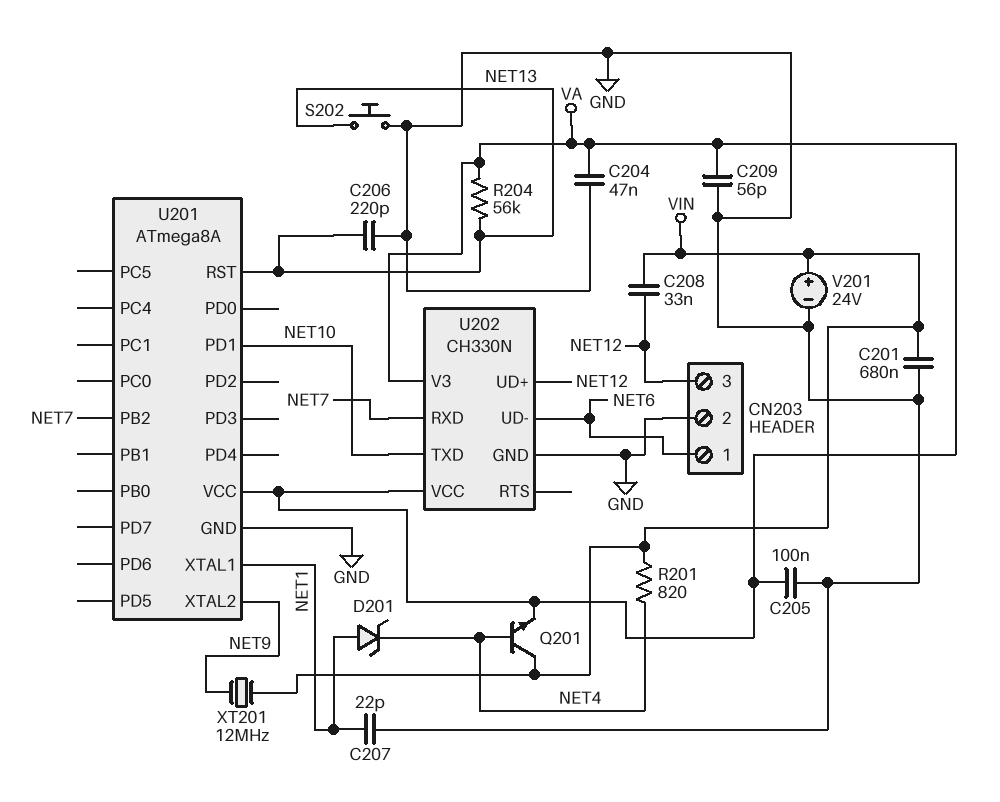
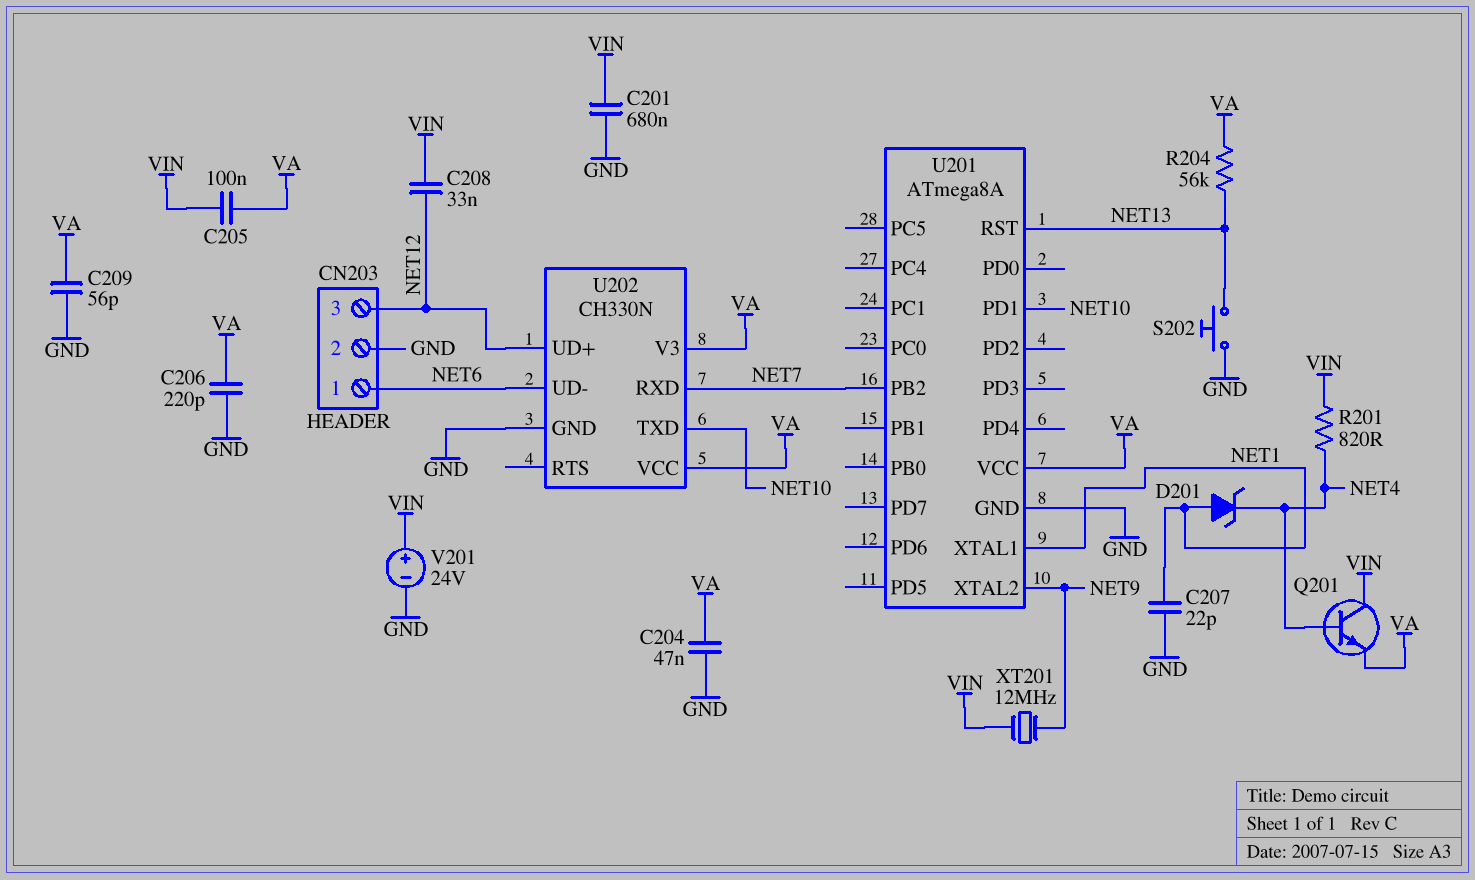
C205: 100nF (GND, VA) -> 100nF (VA, VIN)
C206: 220pF (GND, NET13) -> 220pF (GND, VA)

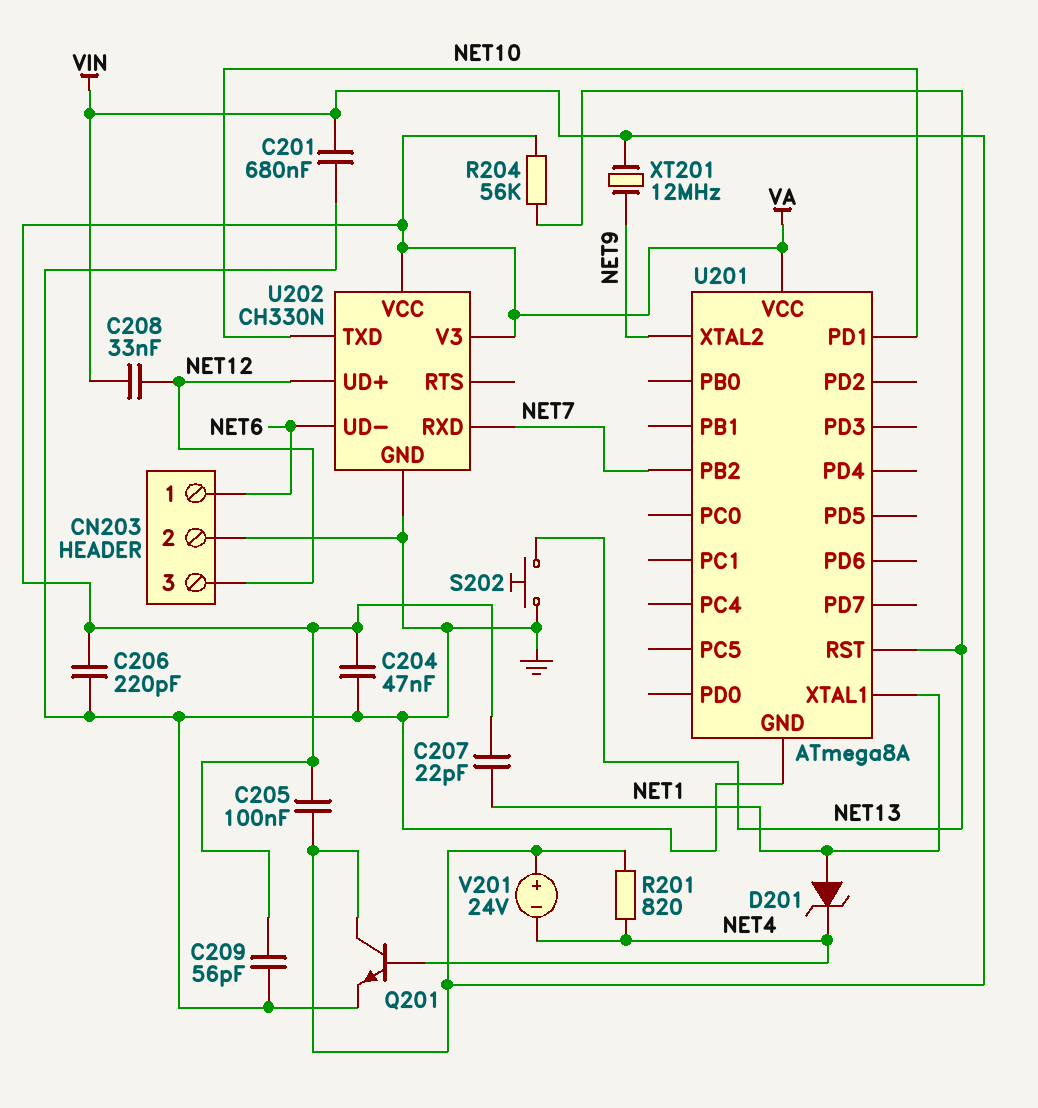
C207: 22pF (GND, NET1) -> 22pF (NET1, VA)
Q201: NPN (B NET4, C VIN, E VA) -> NPN (B NET4, C VIN, E GND)
V201: 24V (plus VIN, minus GND) -> 24V (plus VIN, minus NET4)

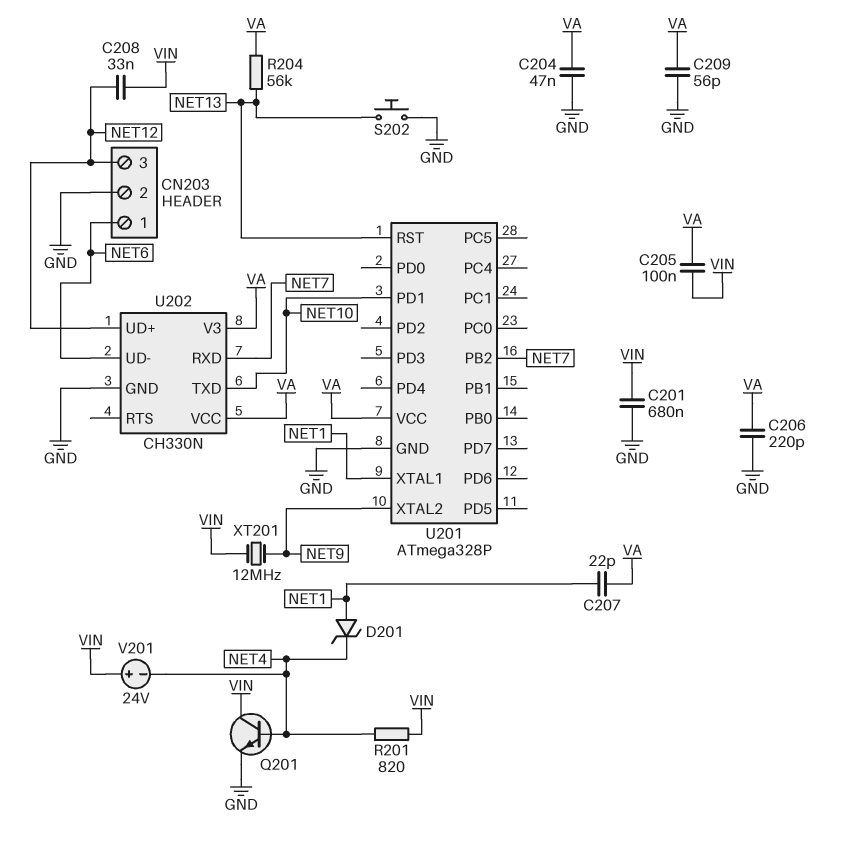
U201: ATmega8A -> ATmega328P

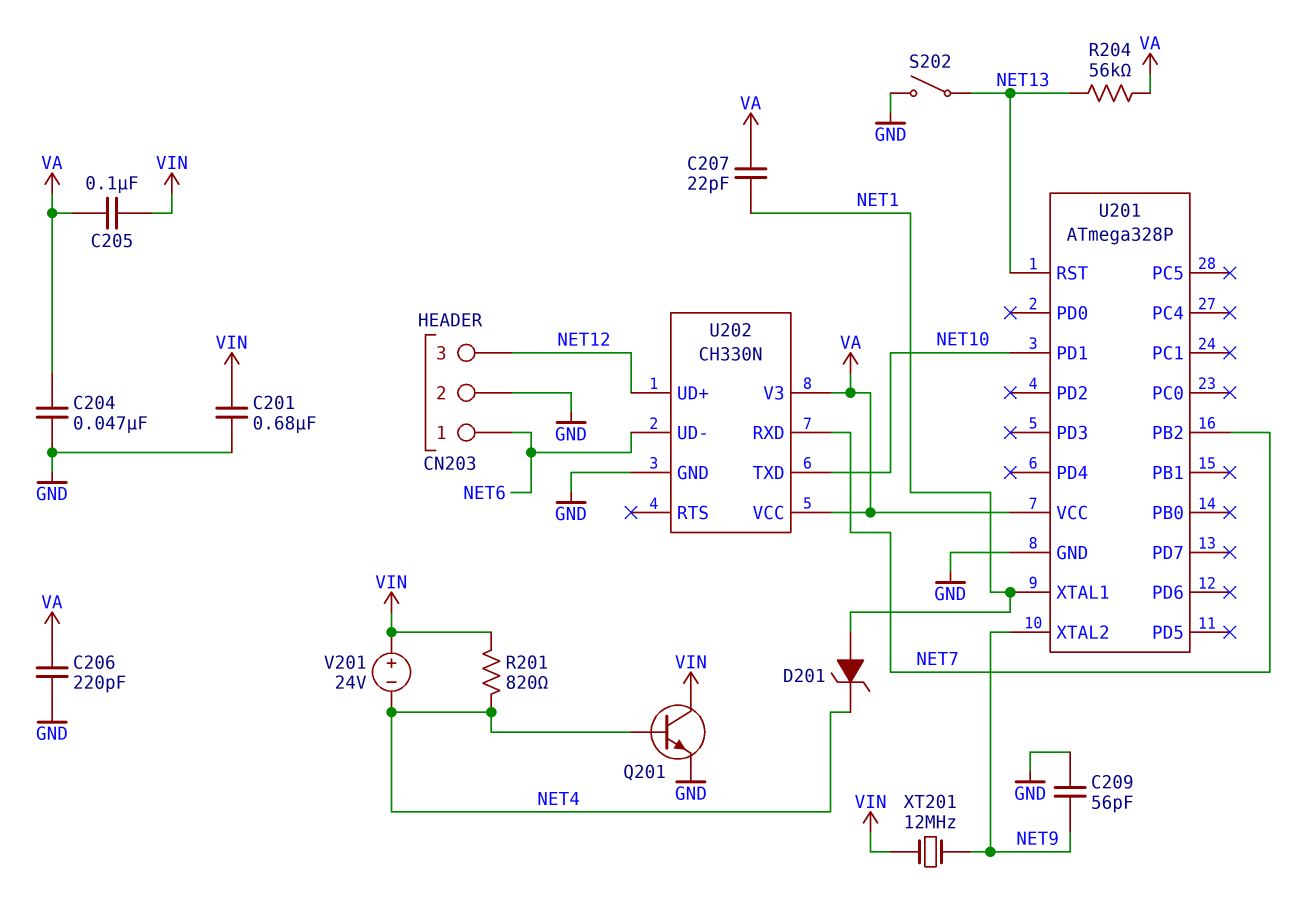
C208: 33nF (NET12, VIN) -> none
C209: 56pF (GND, VA) -> 56pF (GND, NET9)
S202: button (GND, NET13) -> switch (GND, NET13)

